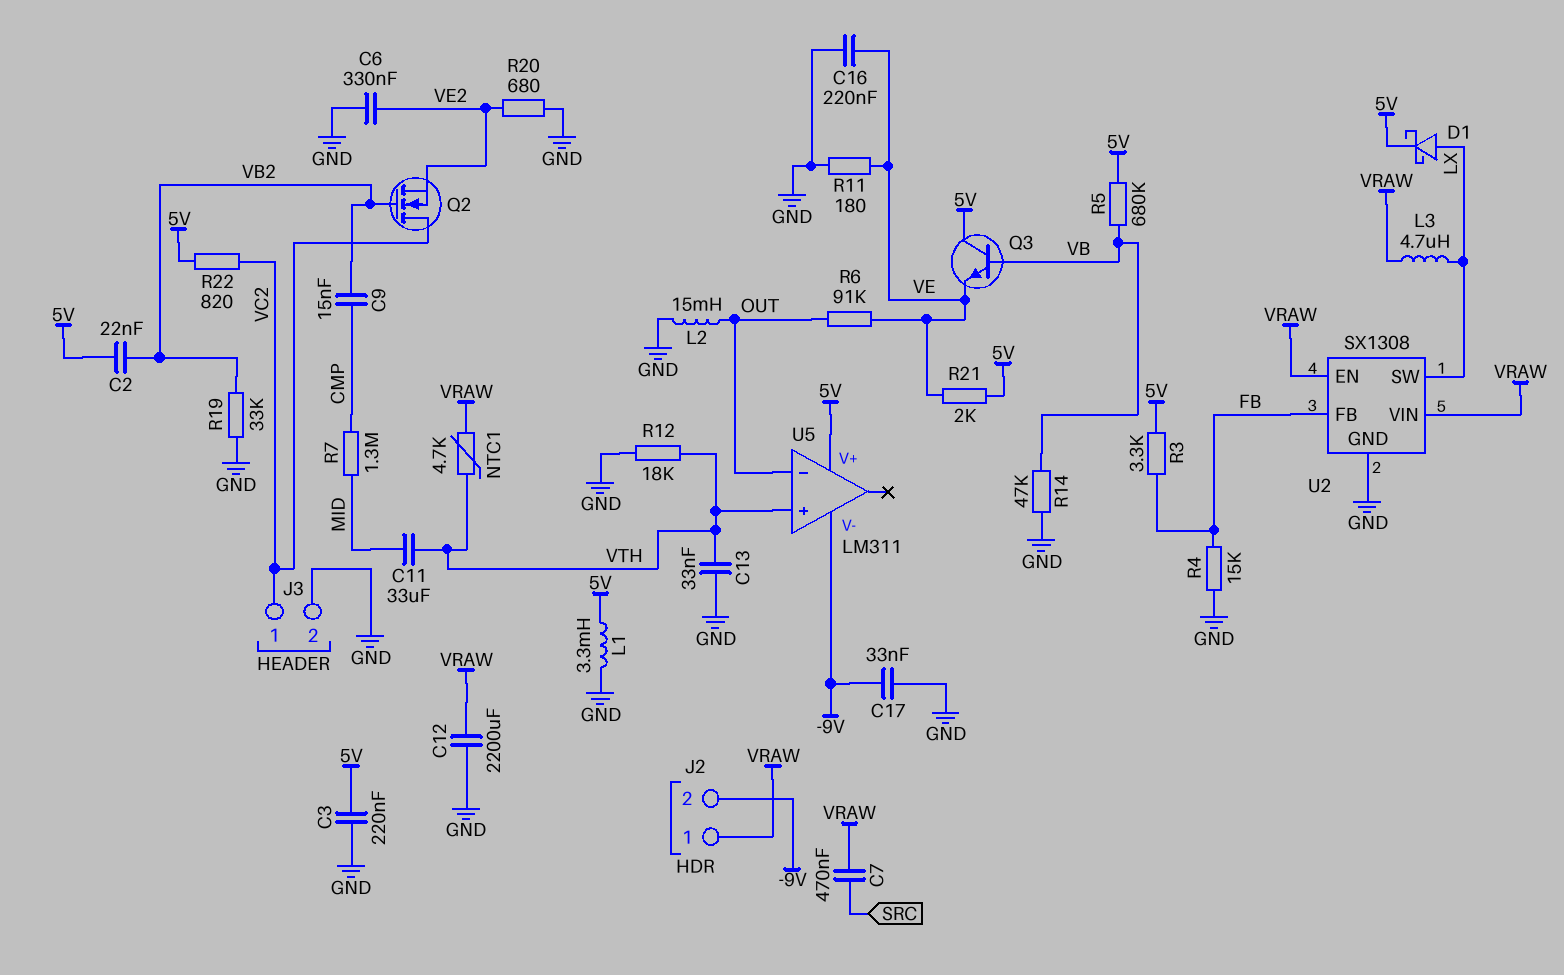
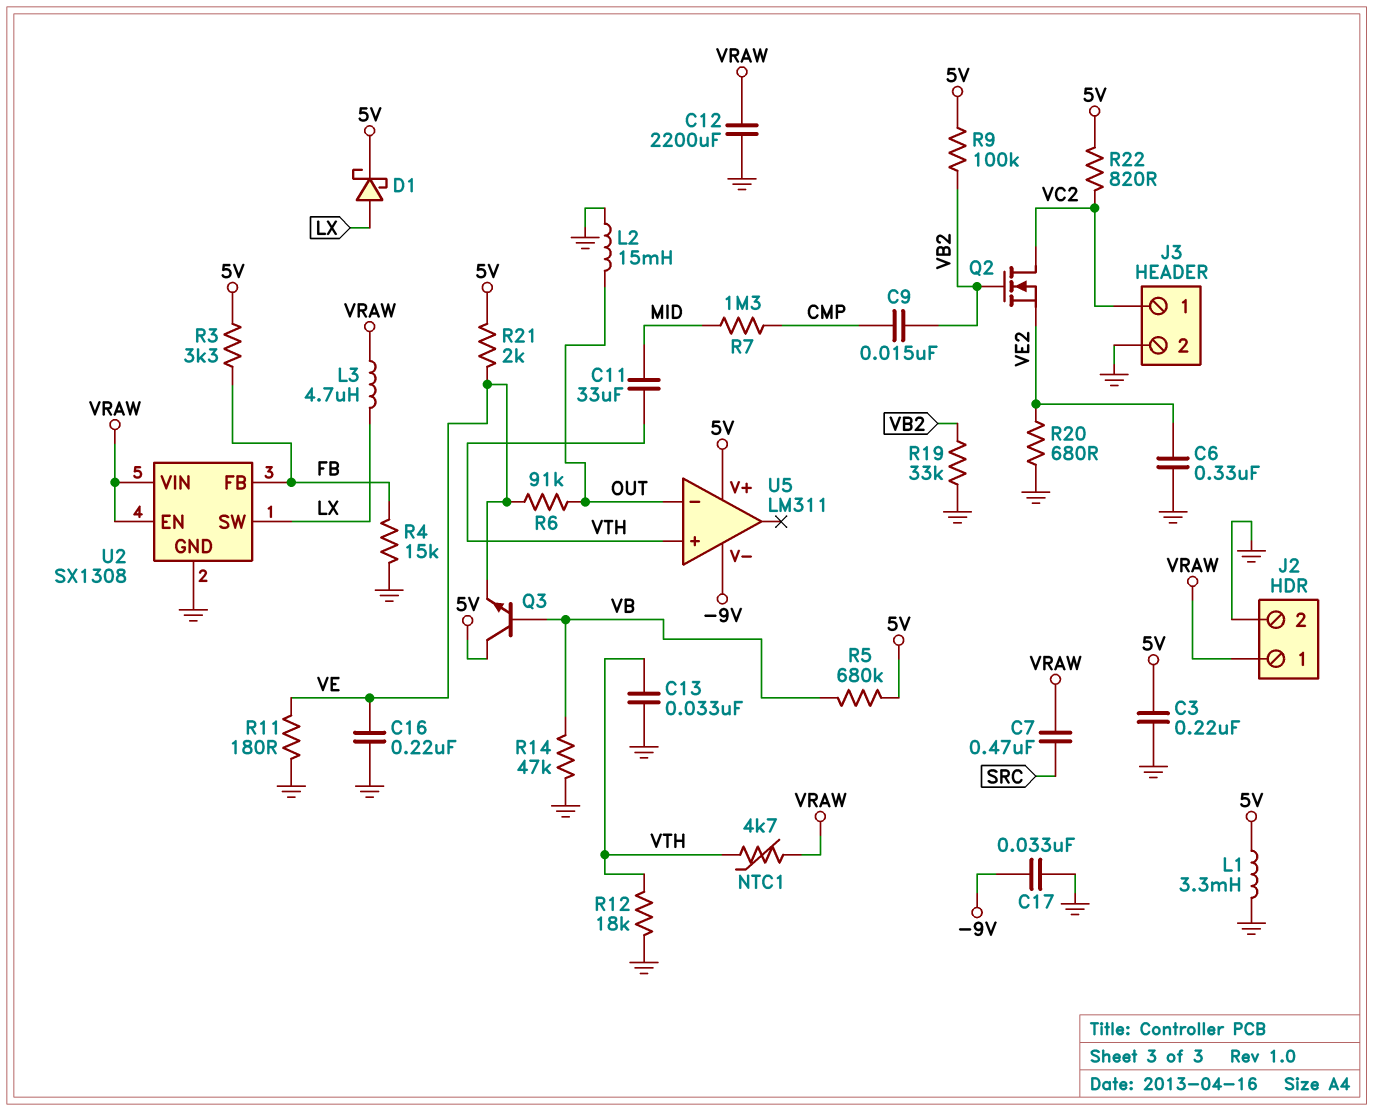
C2: 22nF (5V, VB2) -> none
J2 pin 2: -9V -> GND
R9: none -> 100k (5V, VB2)

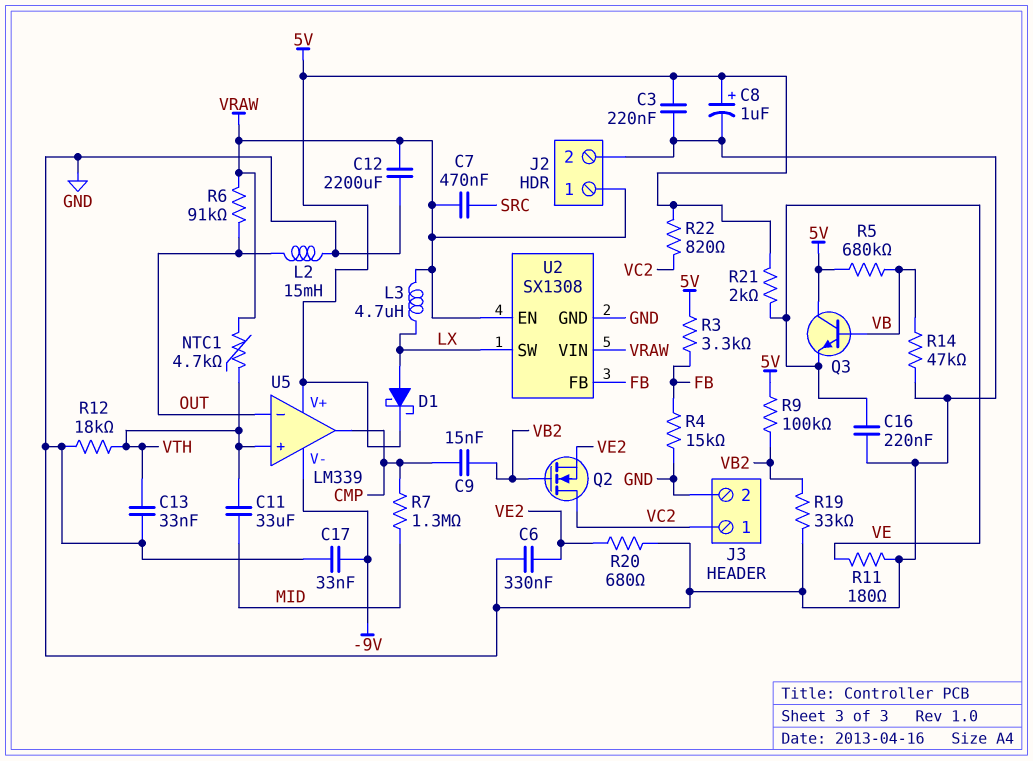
C8: none -> 1uF (plus 5V, minus GND)
L1: 3.3mH (5V, GND) -> none
R6: 91k (OUT, VE) -> 91k (OUT, VRAW)
U5: LM311 -> LM339
U5 pin out: none -> CMP

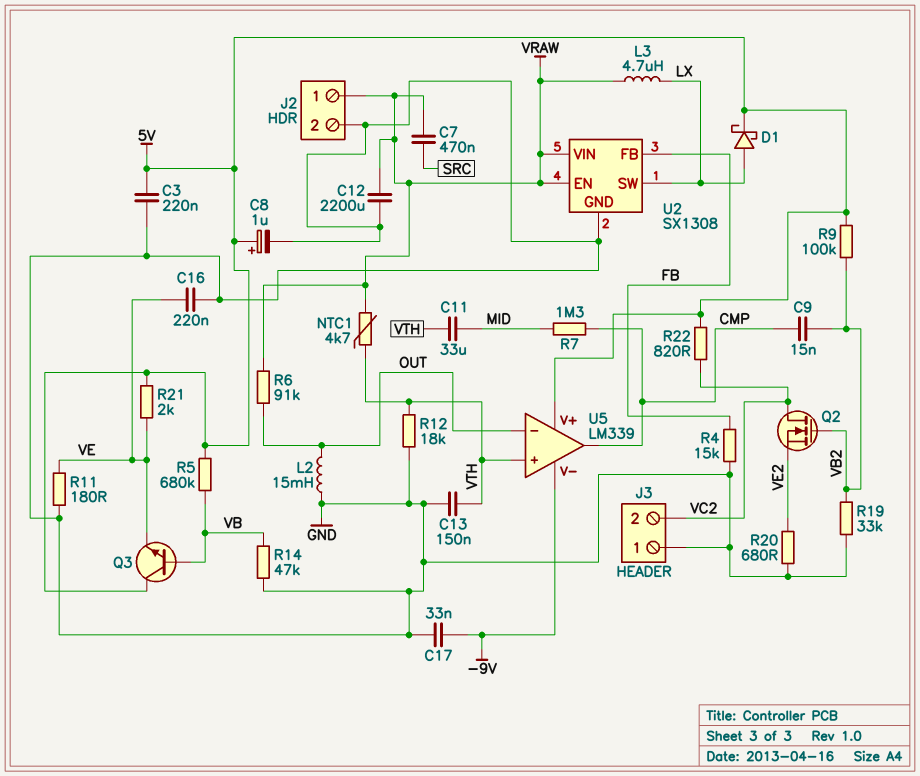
C6: 330nF (GND, VE2) -> none
C13: 33nF (GND, VTH) -> 150nF (GND, VTH)
J3 pin 1: VC2 -> GND
J3 pin 2: GND -> VC2
R3: 3.3k (5V, FB) -> none

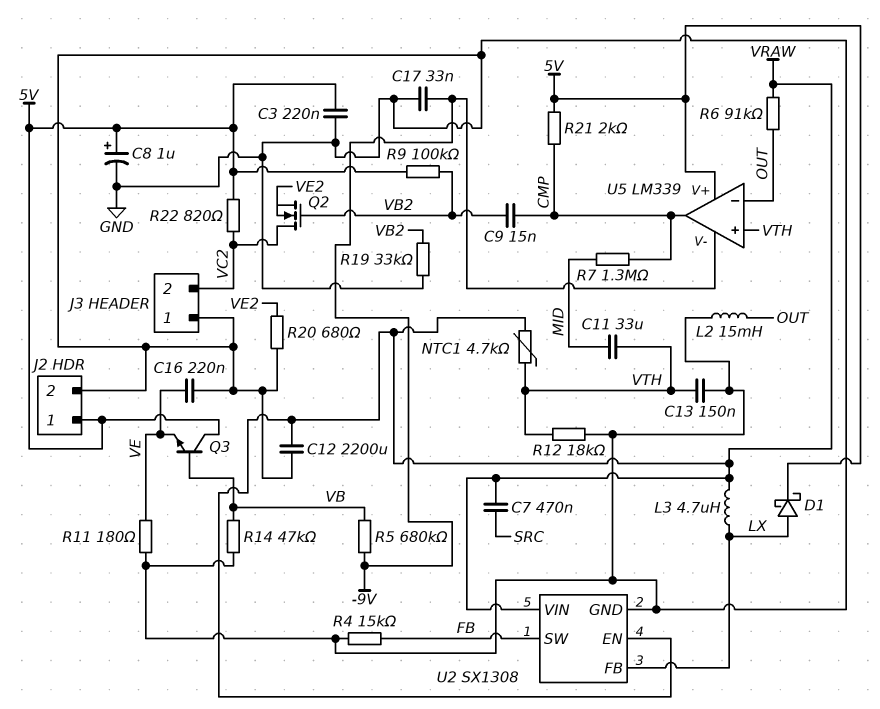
J2 pin 1: VRAW -> 5V
R5: 680k (5V, VB) -> 680k (-9V, VB)
R21: 2k (5V, VE) -> 2k (5V, CMP)
U2 pin FB: FB -> LX
U2 pin SW: LX -> FB

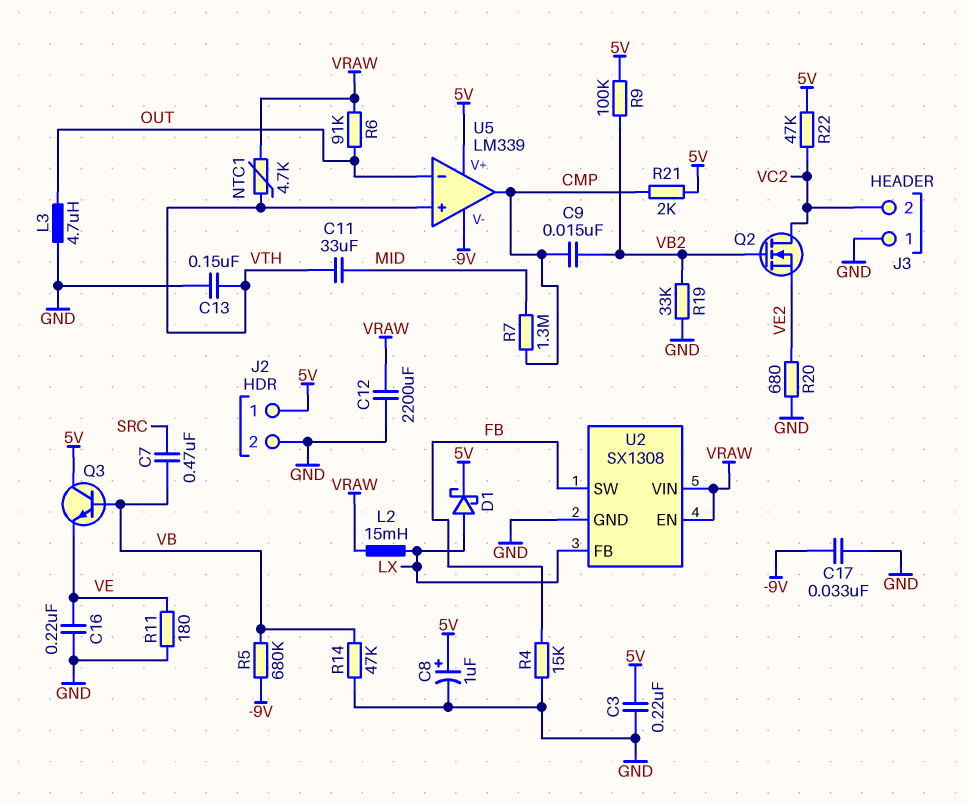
C7: 470nF (SRC, VRAW) -> 470nF (SRC, VB)
L2: 15mH (GND, OUT) -> 15mH (LX, VRAW)
L3: 4.7uH (LX, VRAW) -> 4.7uH (GND, OUT)
R12: 18k (GND, VTH) -> none
R22: 820 (5V, VC2) -> 47k (5V, VC2)

